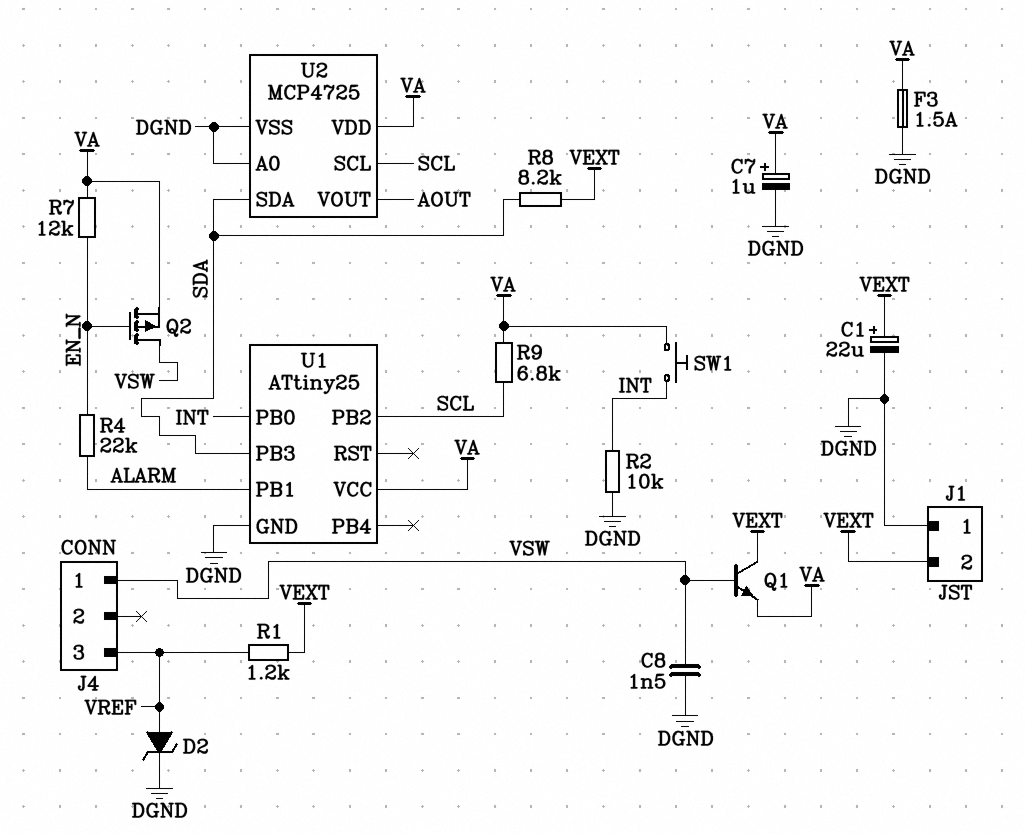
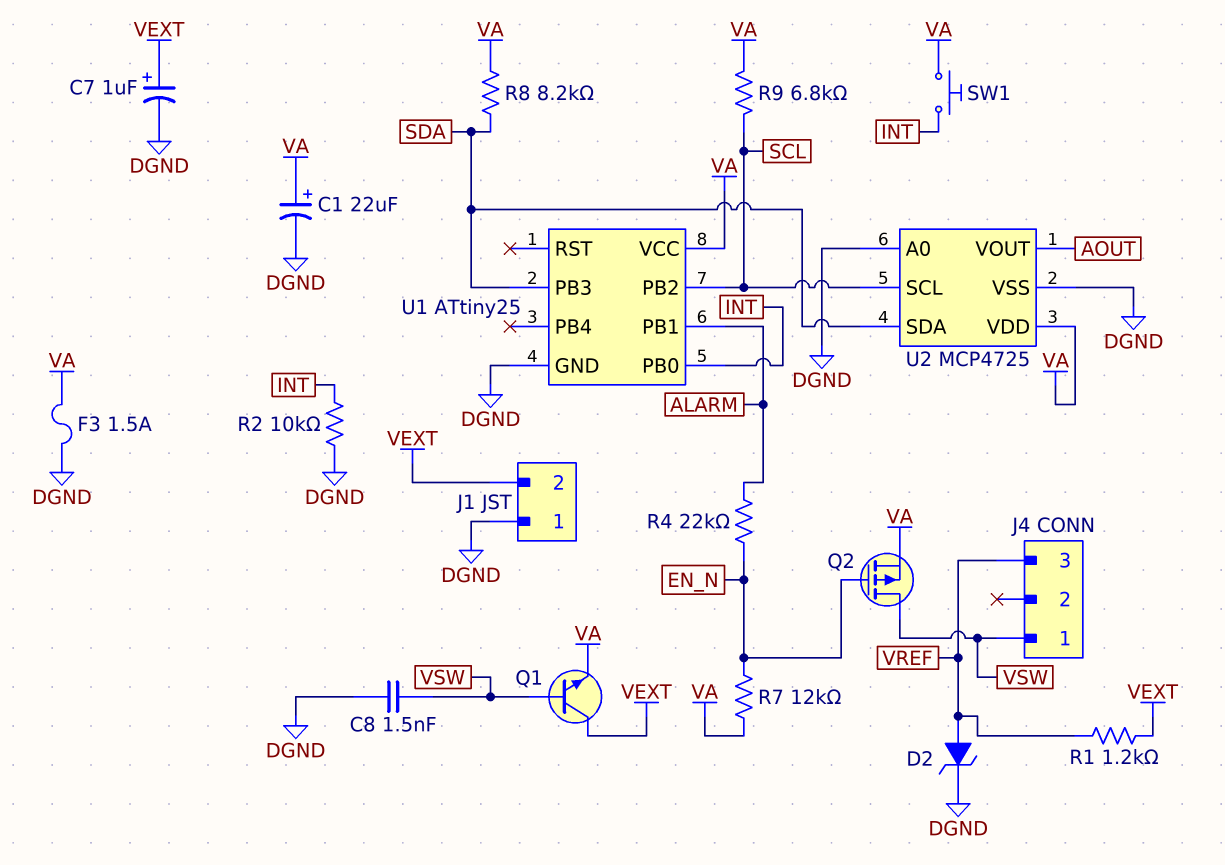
C1: 22uF (plus VEXT, minus DGND) -> 22uF (plus VA, minus DGND)
C7: 1uF (plus VA, minus DGND) -> 1uF (plus VEXT, minus DGND)
R8: 8.2k (SDA, VEXT) -> 8.2k (SDA, VA)

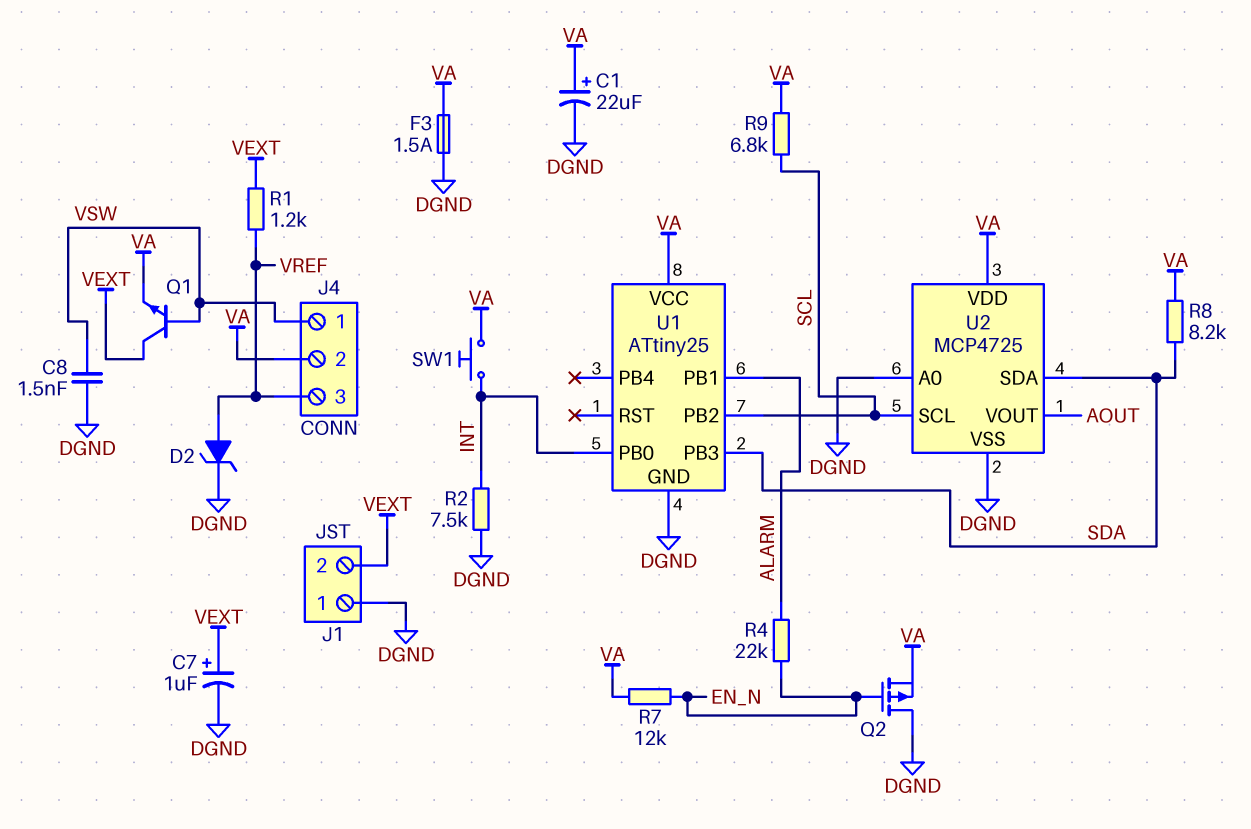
J4 pin 2: none -> VA
Q2: PMOS (G EN_N, D VSW, S VA) -> PMOS (G EN_N, D DGND, S VA)
R2: 10k (DGND, INT) -> 7.5k (DGND, INT)

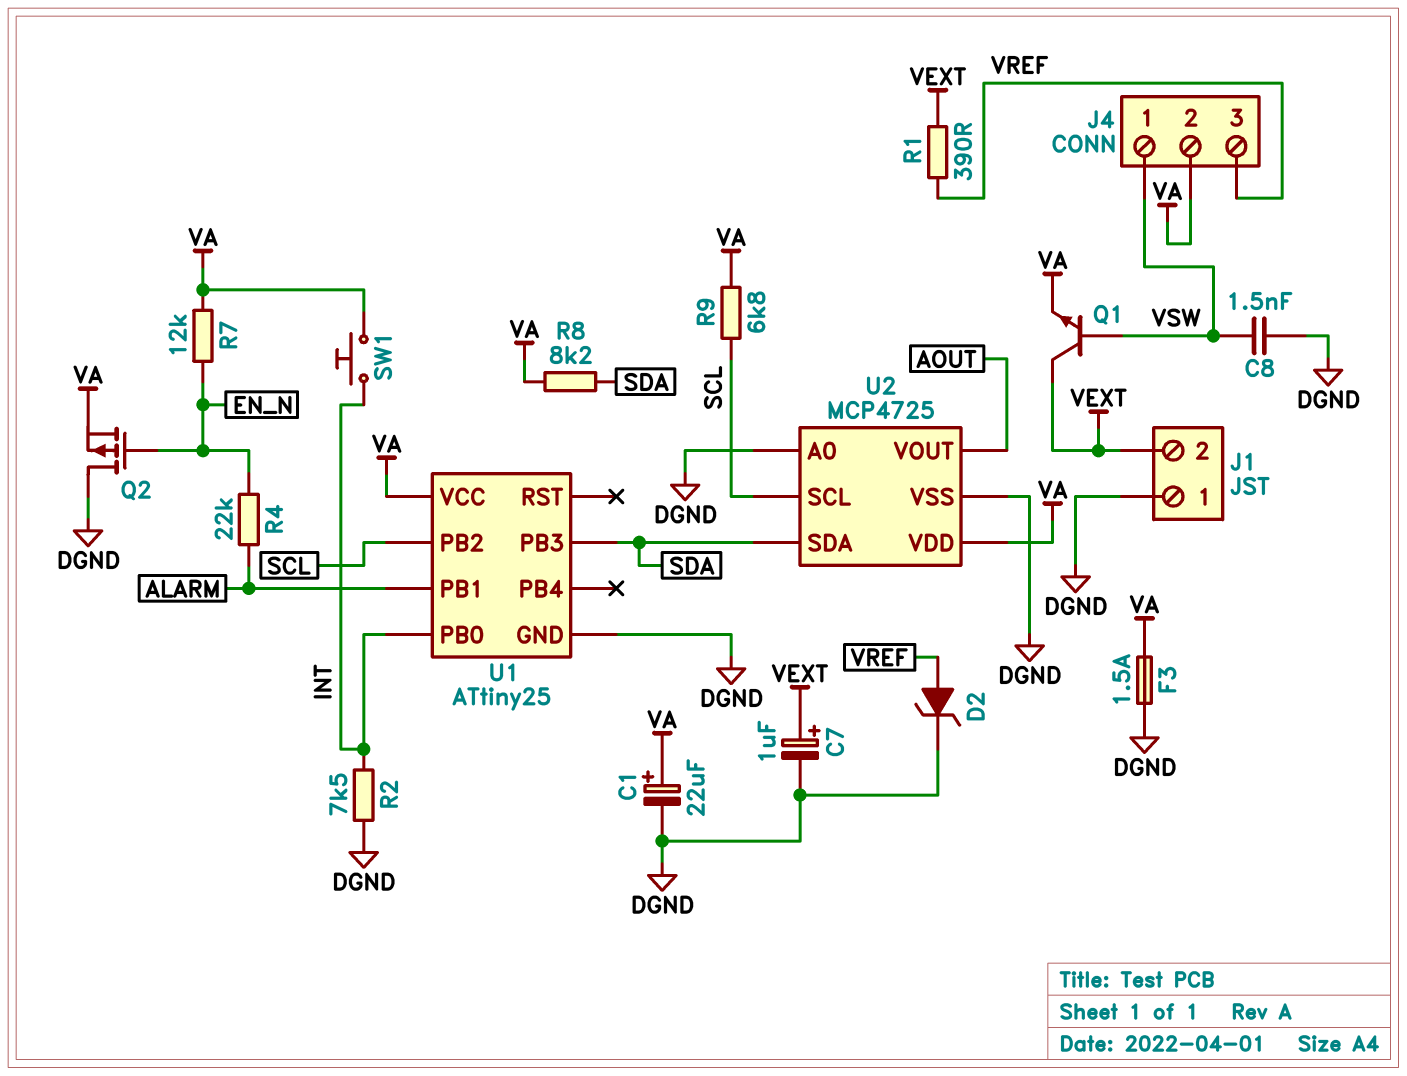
R1: 1.2k (VEXT, VREF) -> 390 (VEXT, VREF)

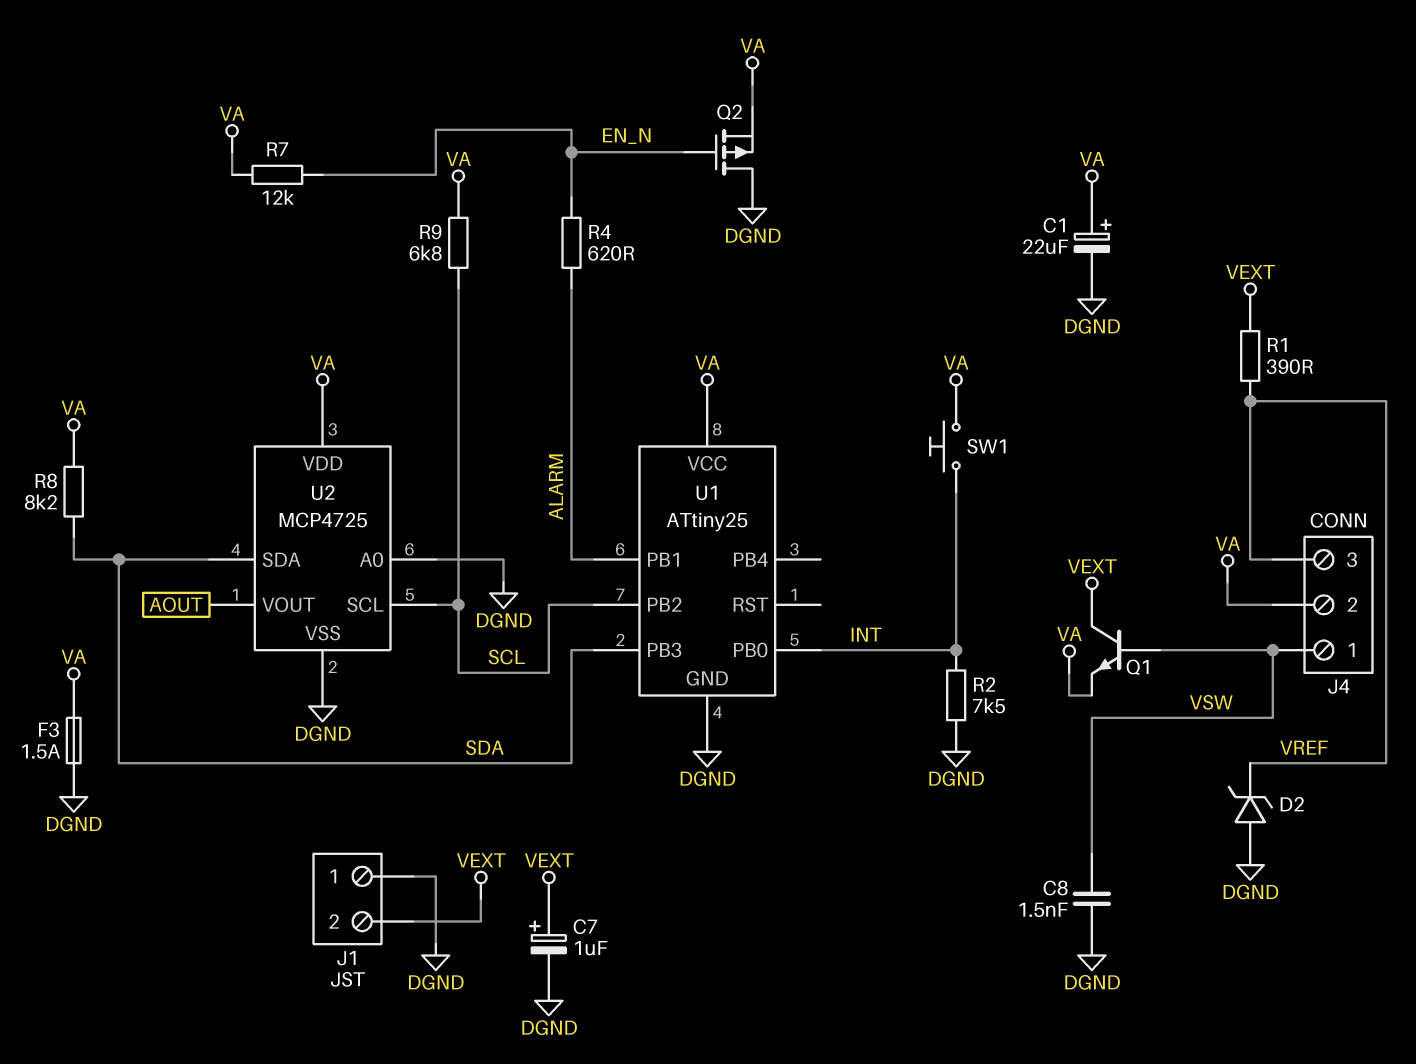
D2: zener (A VREF, K DGND) -> zener (A DGND, K VREF)
R4: 22k (ALARM, EN_N) -> 620 (ALARM, EN_N)

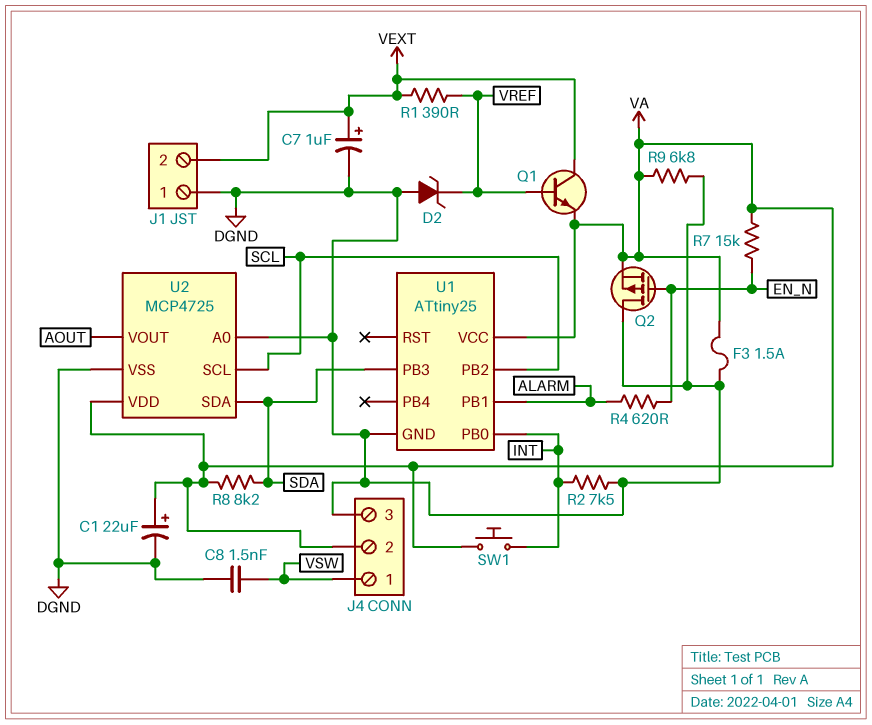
J4 pin 3: VREF -> DGND
Q1: NPN (B VSW, C VEXT, E VA) -> NPN (B VREF, C VEXT, E VA)
R7: 12k (EN_N, VA) -> 15k (EN_N, VA)
R9: 6.8k (SCL, VA) -> 6.8k (DGND, VA)

